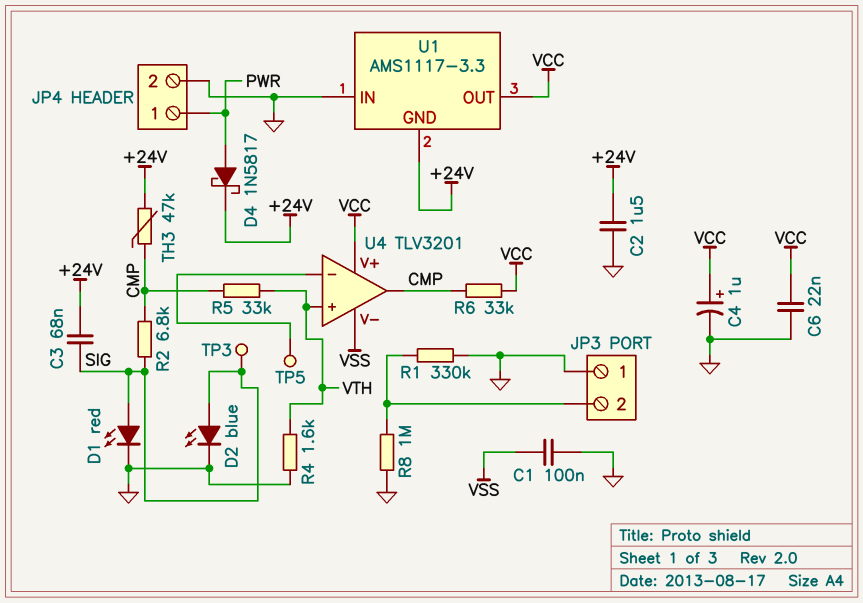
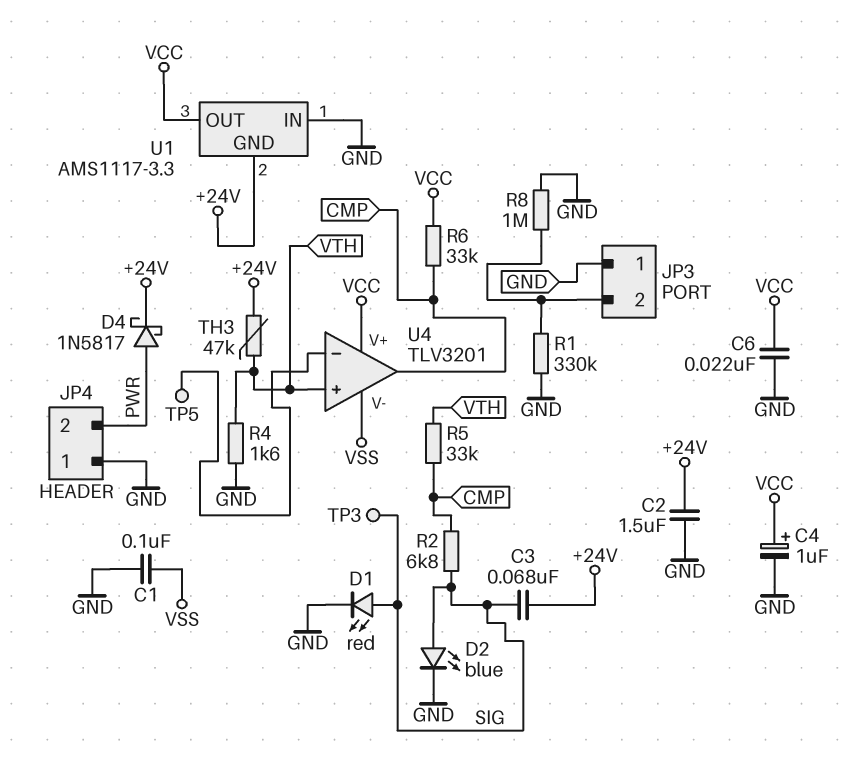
JP4 pin 1: PWR -> GND
JP4 pin 2: GND -> PWR
TH3: 47k (+24V, CMP) -> 47k (+24V, VTH)

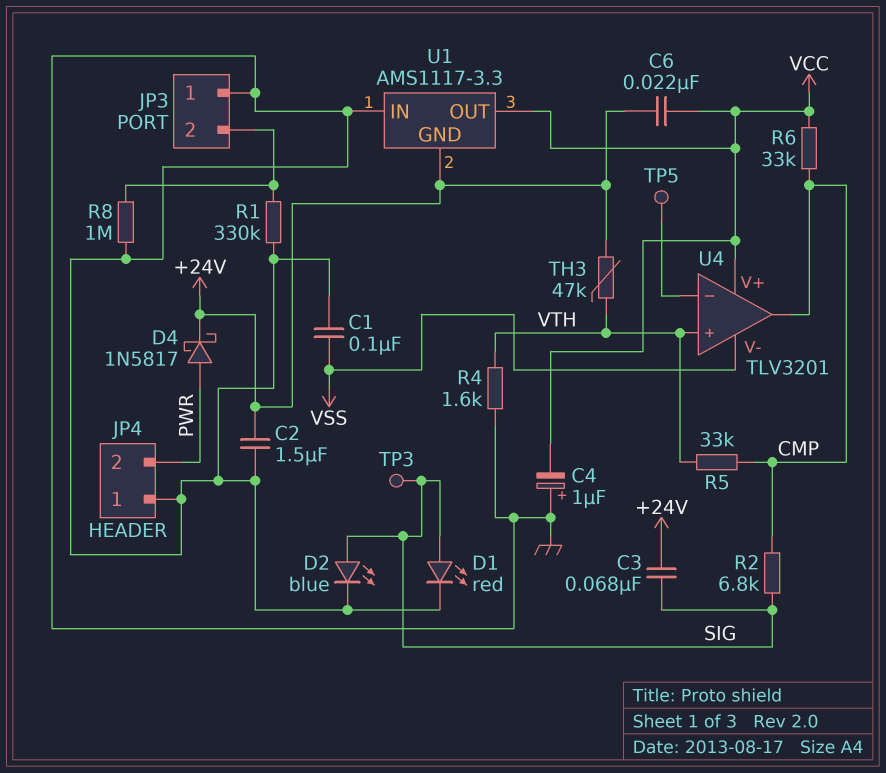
C4: 1uF (plus VCC, minus GND) -> 1uF (plus GND, minus VCC)
C6: 22nF (GND, VCC) -> 22nF (+24V, VCC)

